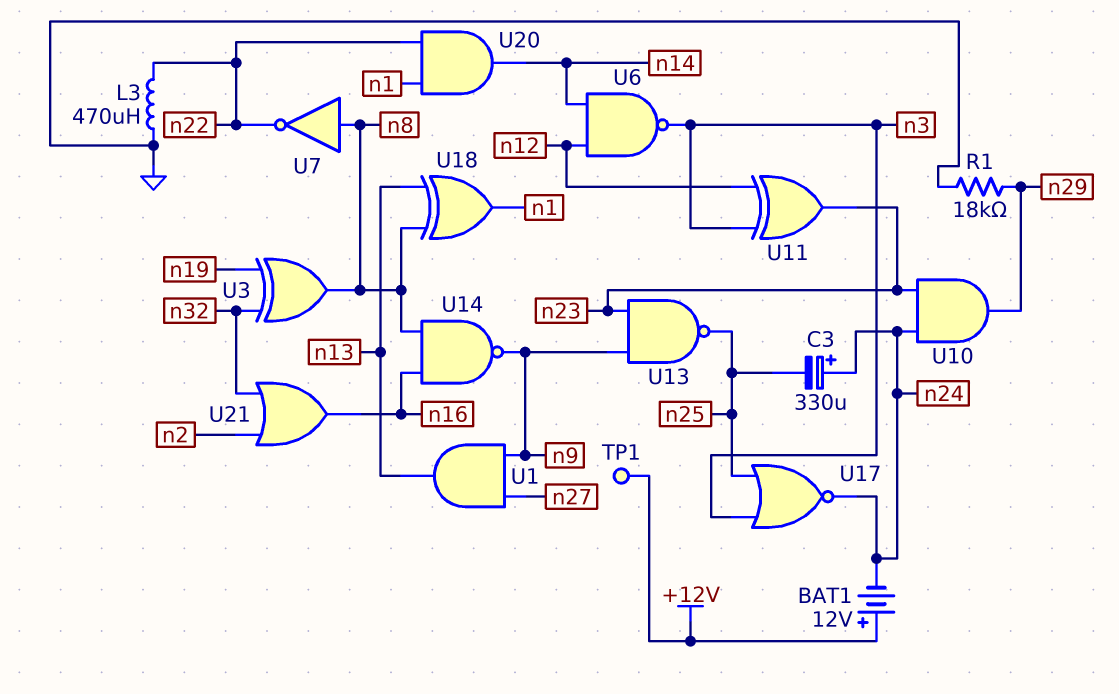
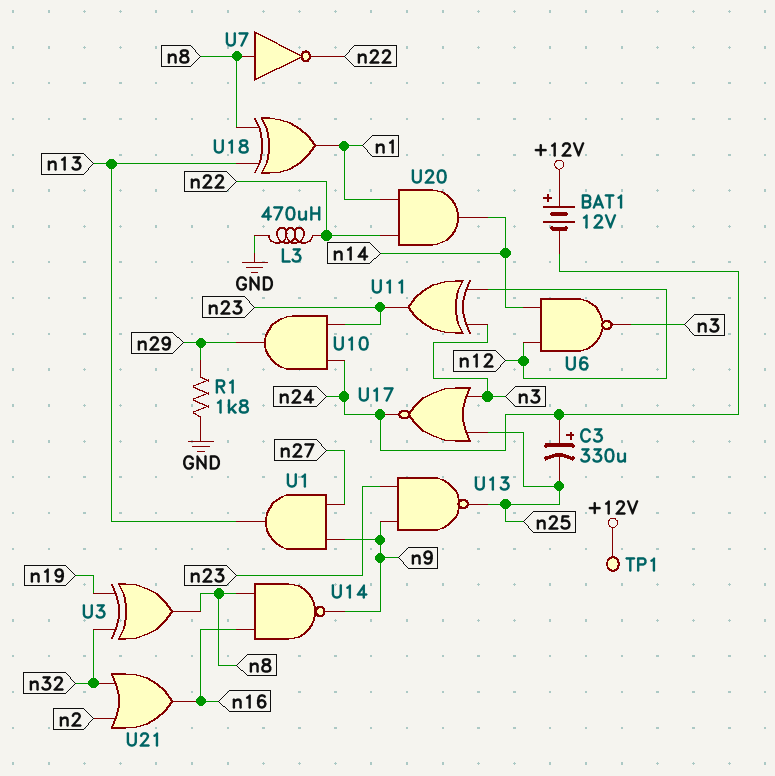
R1: 18k (GND, n29) -> 1.8k (GND, n29)

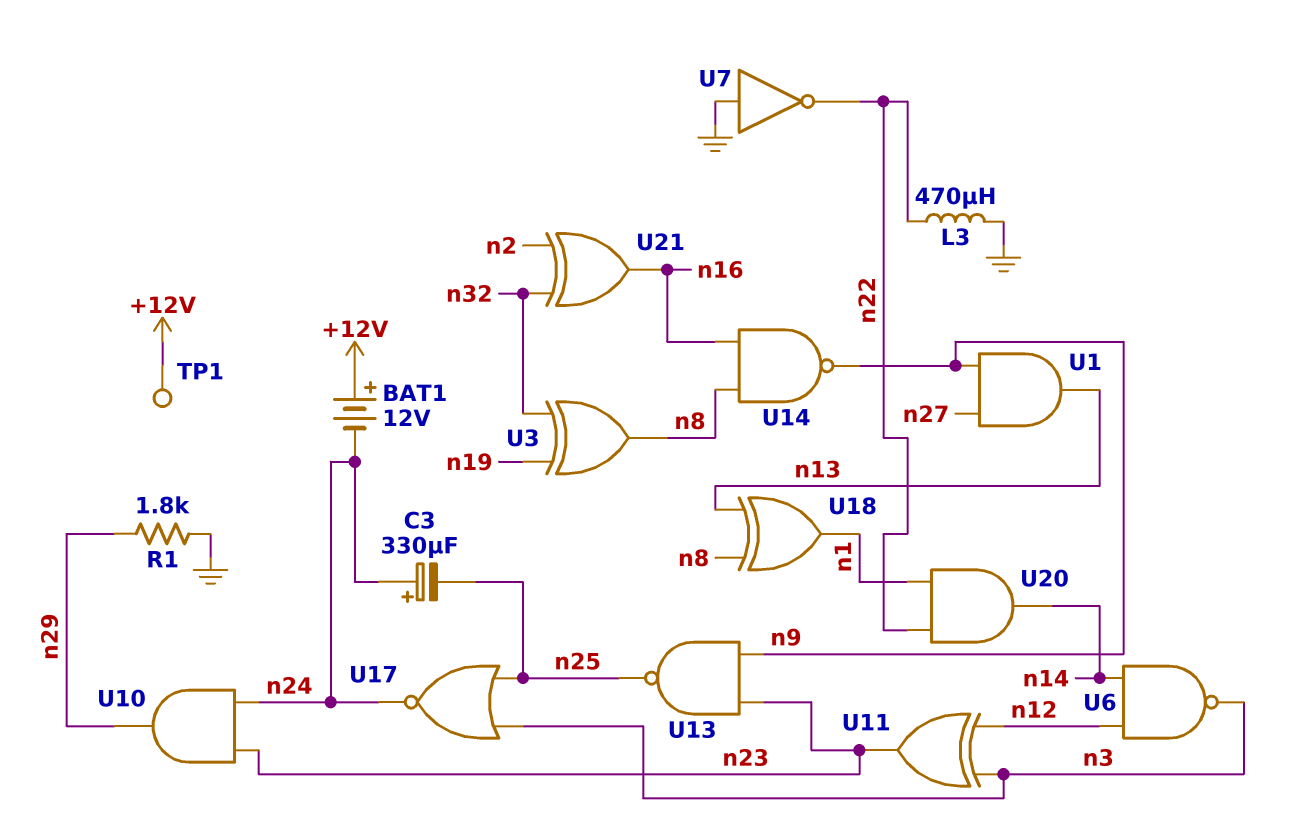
U7: NOT (in n8, out n22) -> NOT (in GND, out n22)
U21: OR (in n2, in n32, out n16) -> XOR (in n2, in n32, out n16)

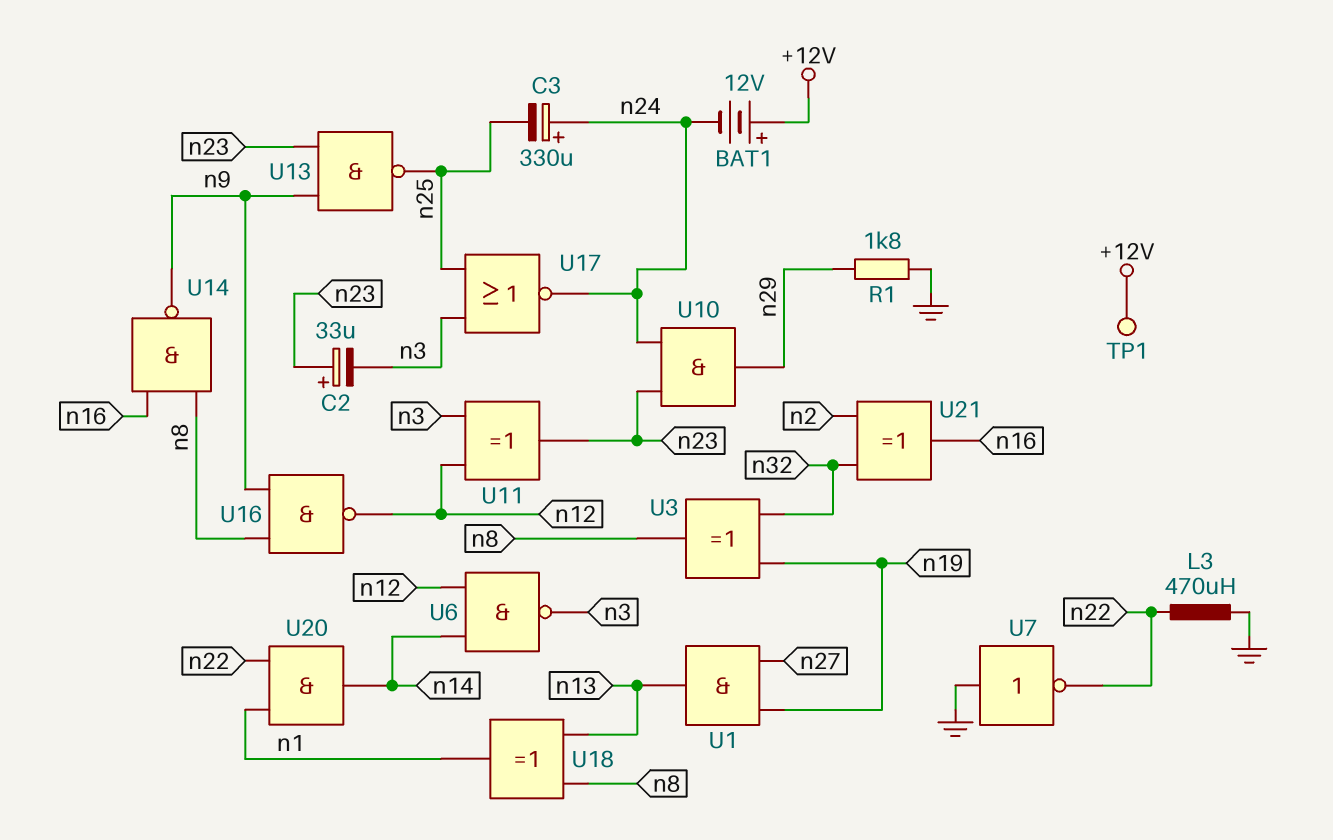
C2: none -> 33uF (plus n23, minus n3)
U1: AND (in n9, in n27, out n13) -> AND (in n19, in n27, out n13)
U16: none -> NAND (in n8, in n9, out n12)

